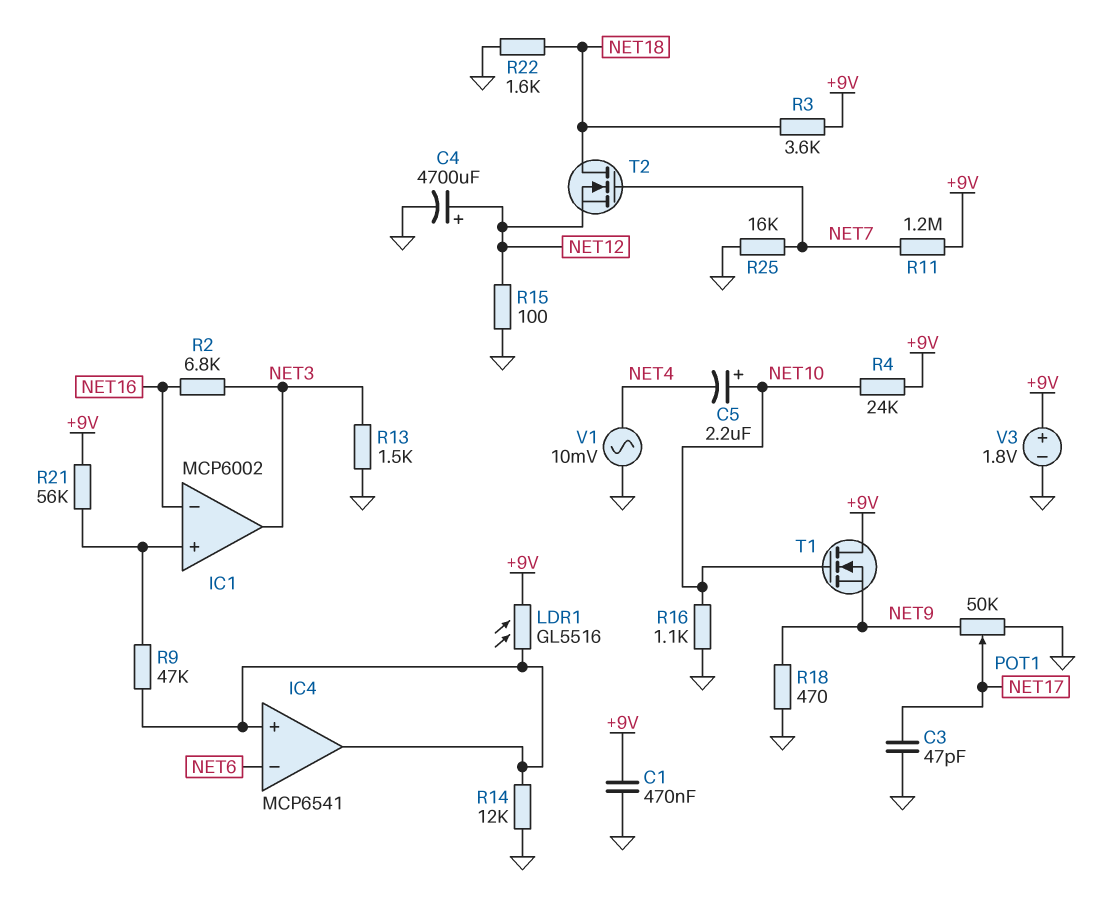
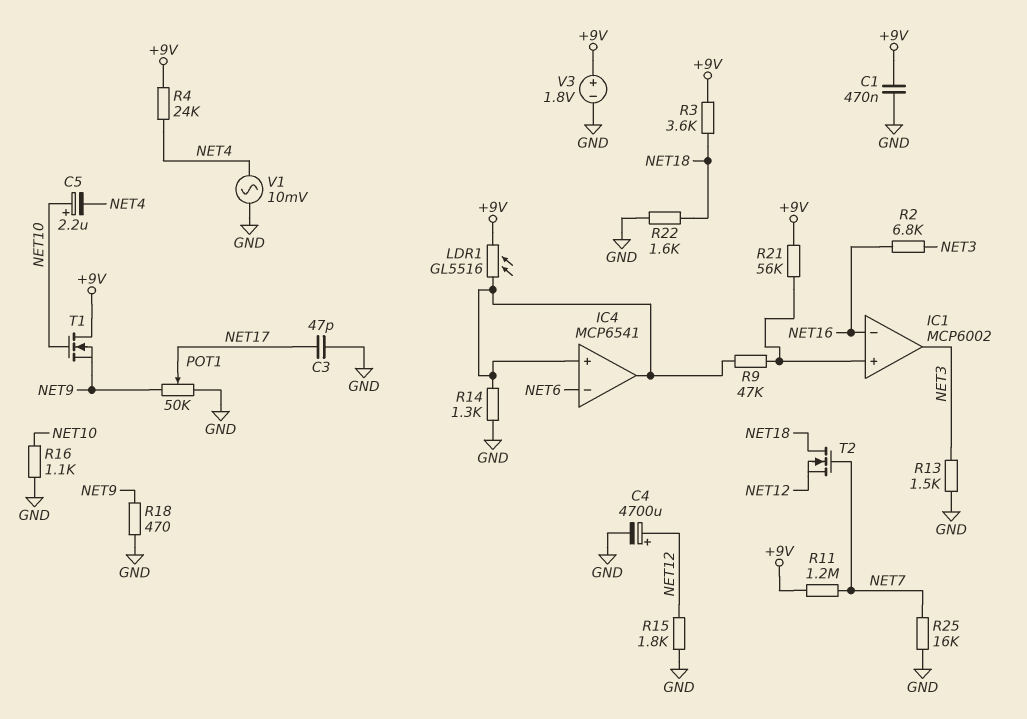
R4: 24k (+9V, NET10) -> 24k (+9V, NET4)
R14: 12k (GND, IC4/in+) -> 1.3k (GND, IC4/in+)
R15: 100 (GND, NET12) -> 1.8k (GND, NET12)

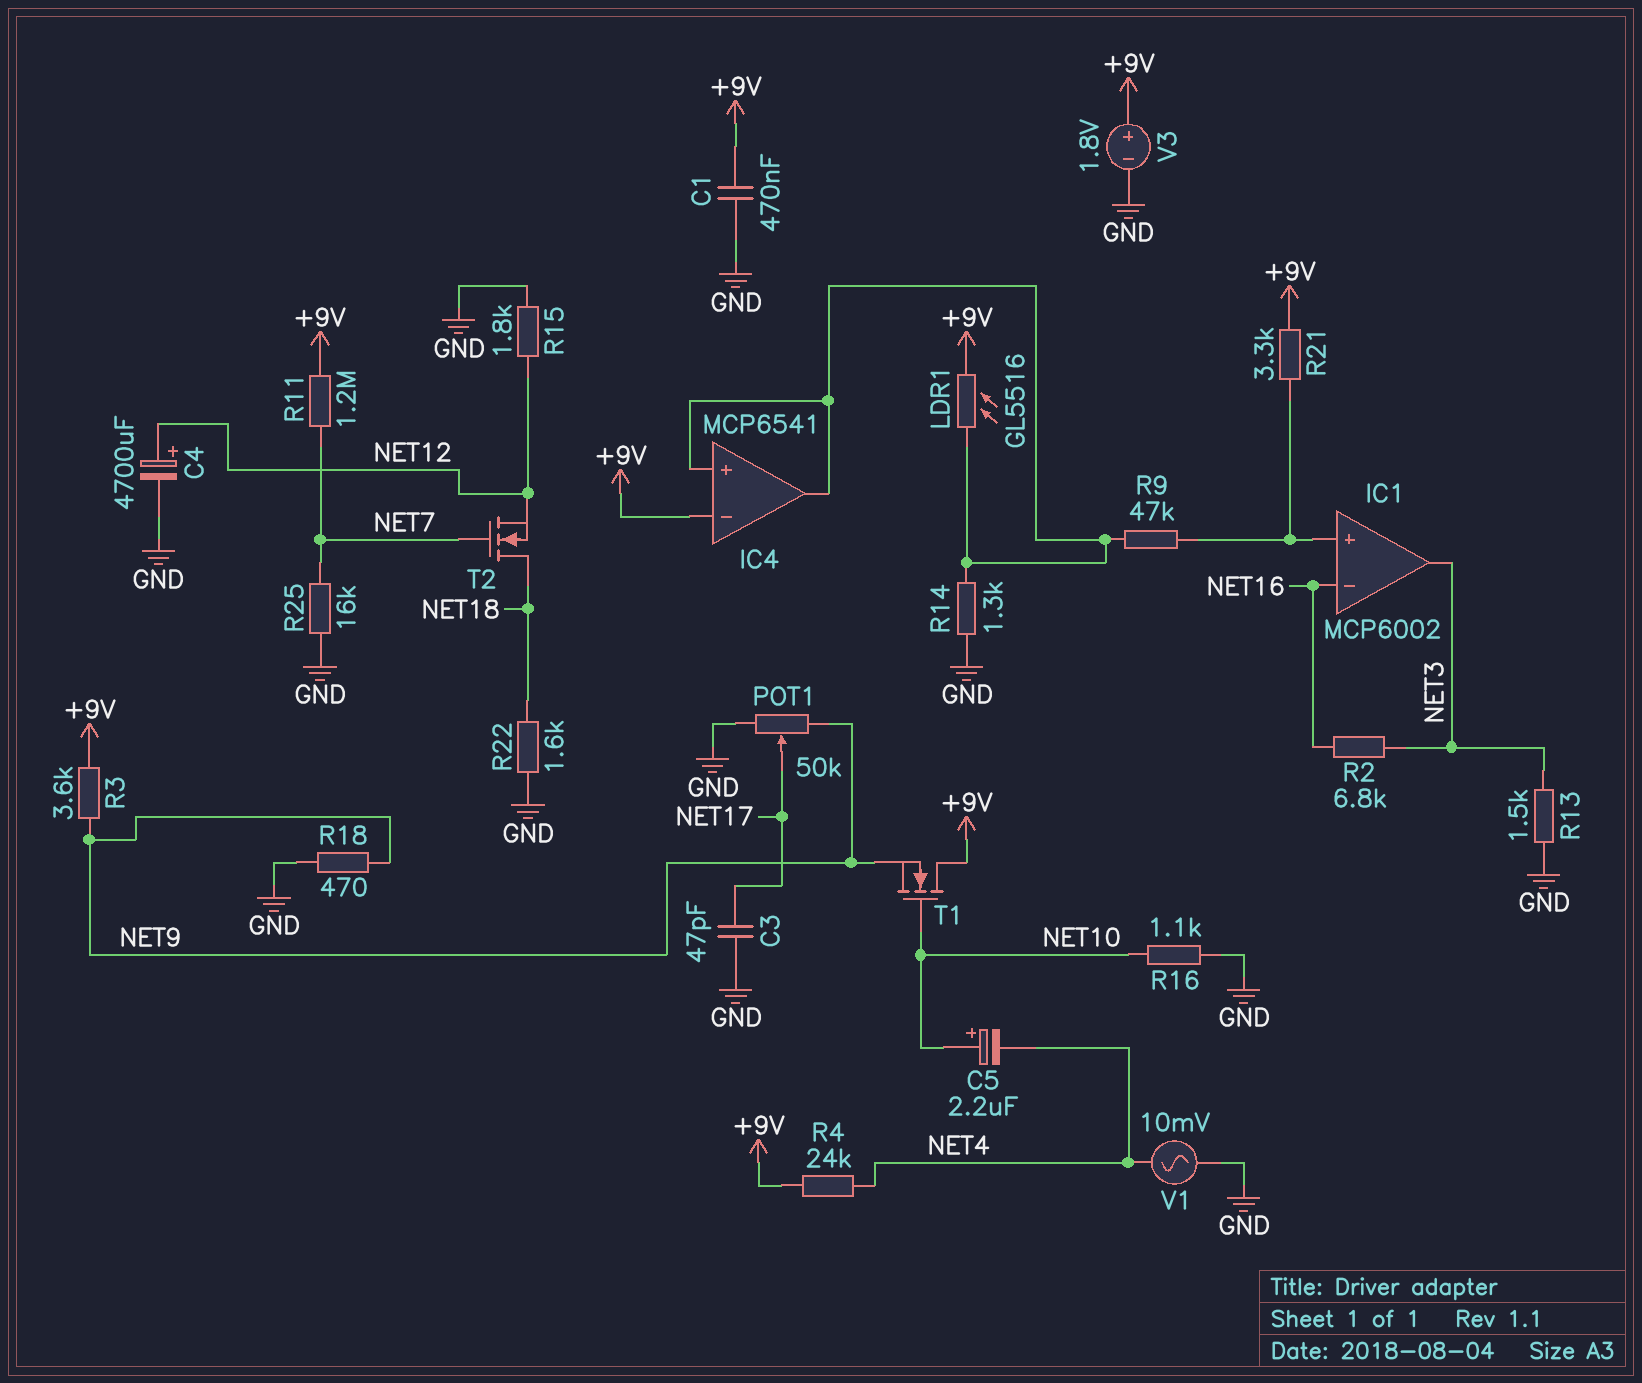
IC4 pin in-: NET6 -> +9V
R3: 3.6k (+9V, NET18) -> 3.6k (+9V, NET9)
R21: 56k (+9V, IC1/in+) -> 3.3k (+9V, IC1/in+)

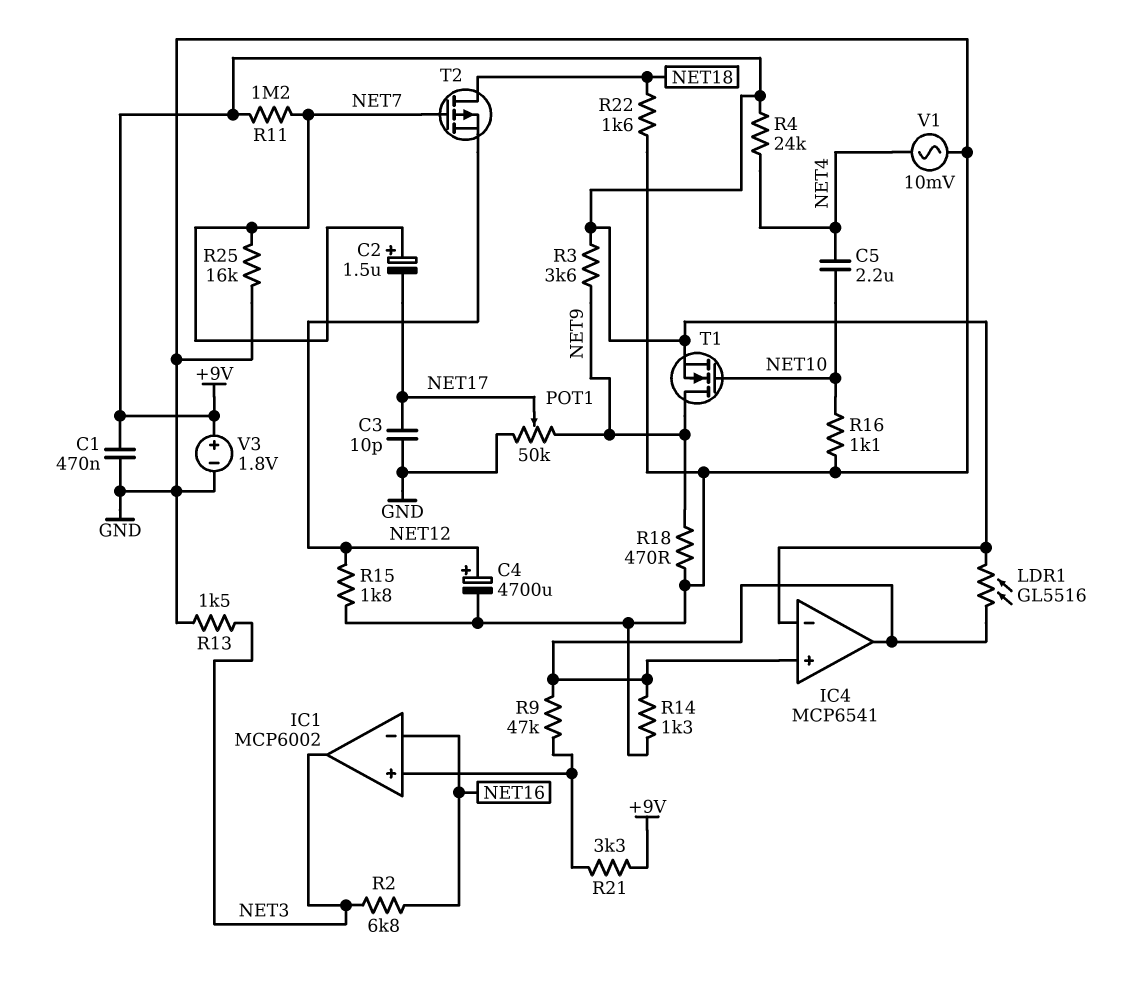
C2: none -> 1.5uF (plus NET7, minus NET17)
C3: 47pF (GND, NET17) -> 10pF (GND, NET17)
C5: 2.2uF (plus NET10, minus NET4) -> 2.2uF (NET4, NET10)
T1: NMOS (G NET10, D +9V, S NET9) -> NMOS (G NET10, D NET9, S +9V)
T2: NMOS (G NET7, D NET18, S NET12) -> PMOS (G NET7, D NET18, S NET12)

